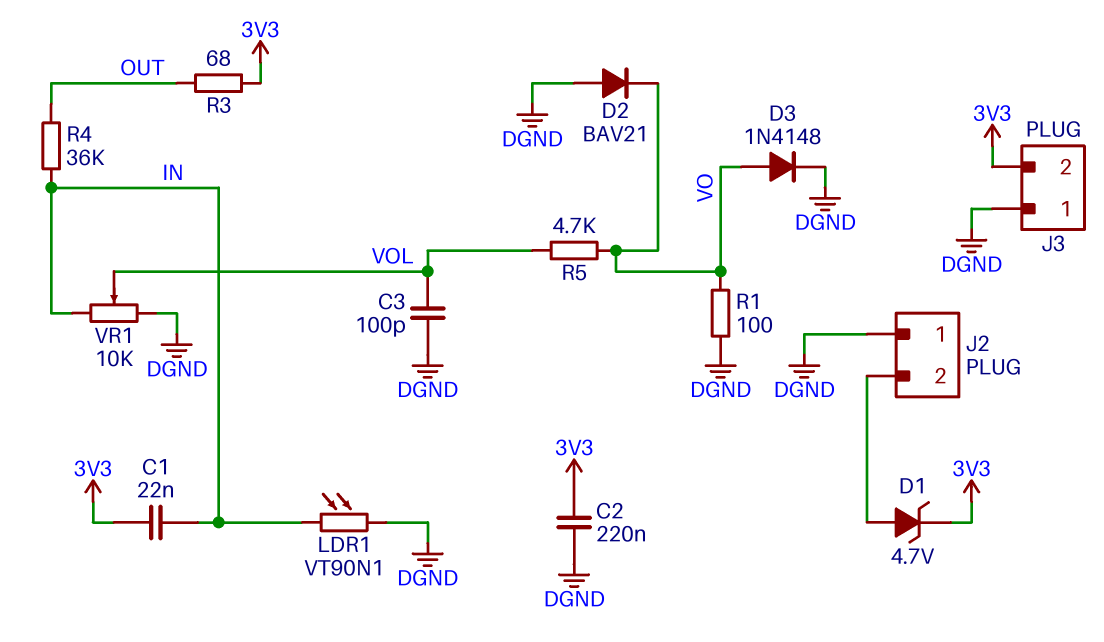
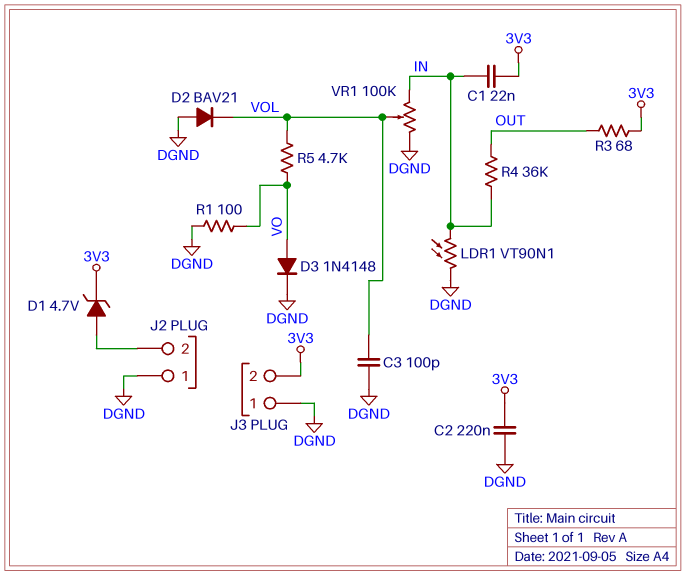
D2: diode BAV21 (A DGND, K VO) -> diode BAV21 (A DGND, K VOL)
VR1: 10k (DGND, IN, wiper VOL) -> 100k (DGND, IN, wiper VOL)

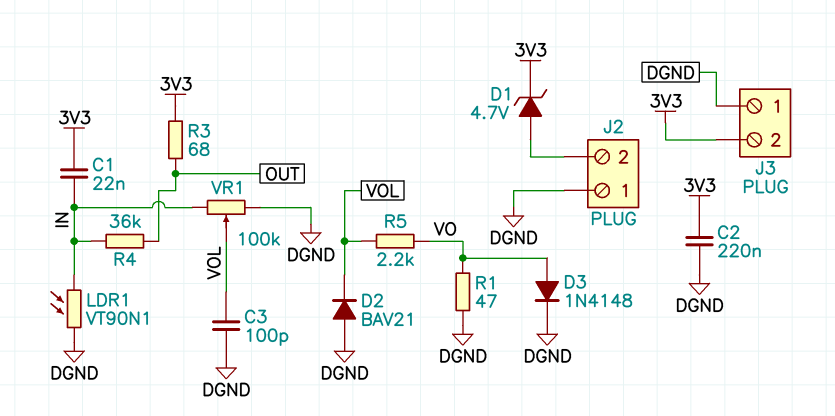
R1: 100 (DGND, VO) -> 47 (DGND, VO)
R5: 4.7k (VO, VOL) -> 2.2k (VO, VOL)

